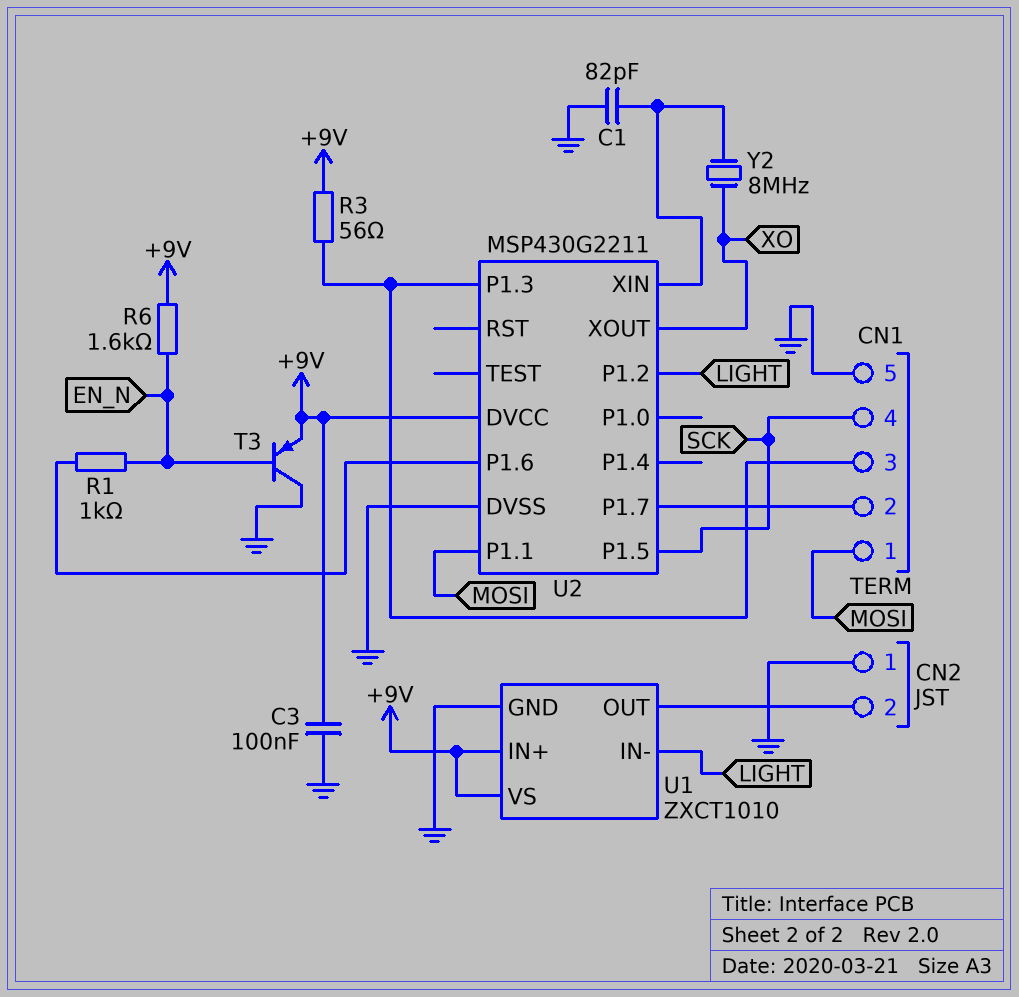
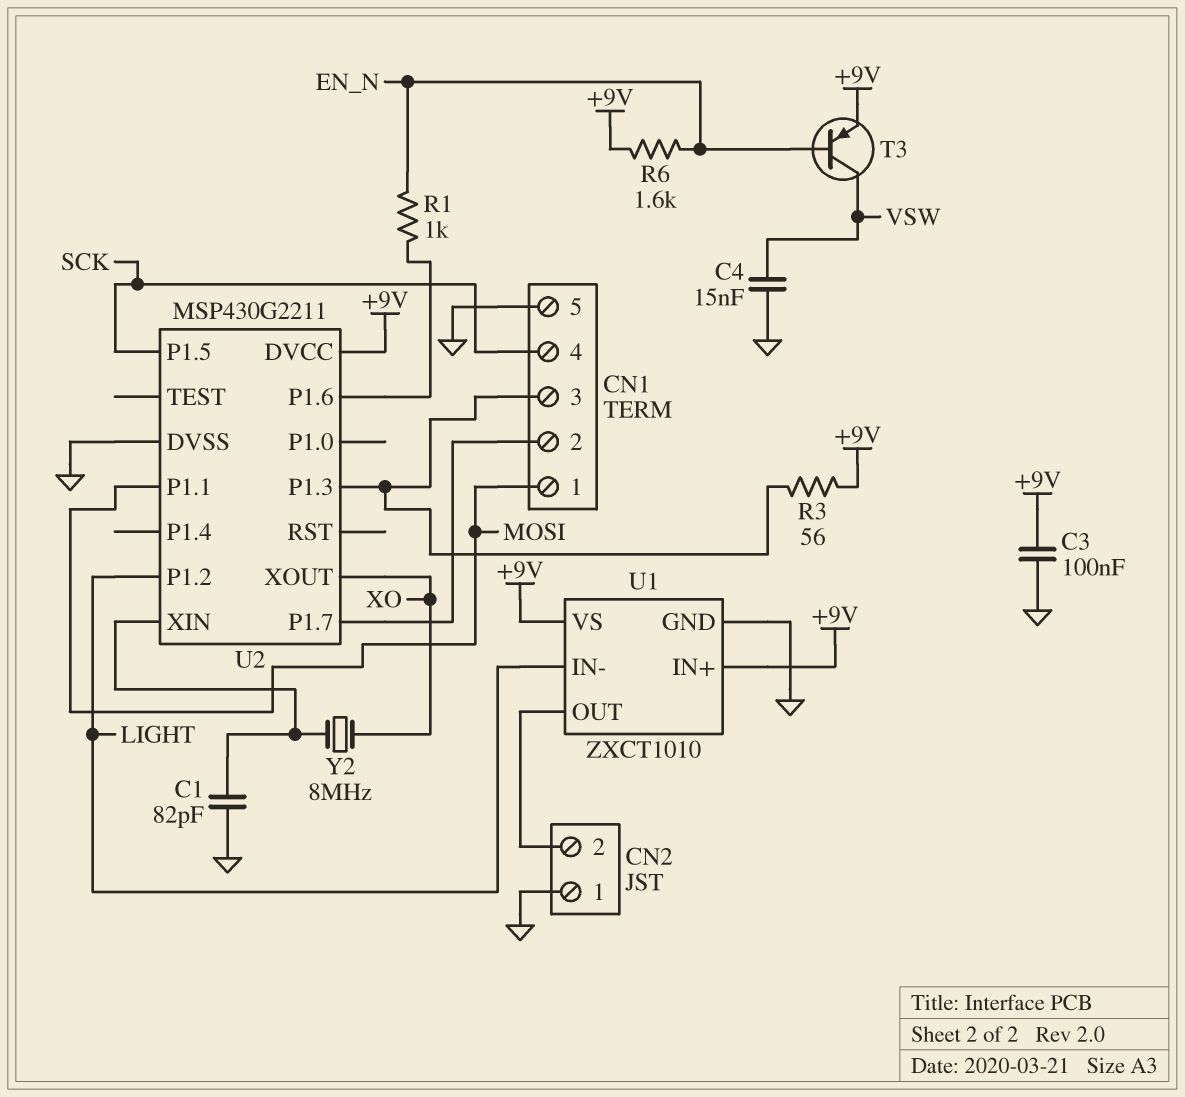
C4: none -> 15nF (GND, VSW)
T3: PNP (B EN_N, C GND, E +9V) -> PNP (B EN_N, C VSW, E +9V)

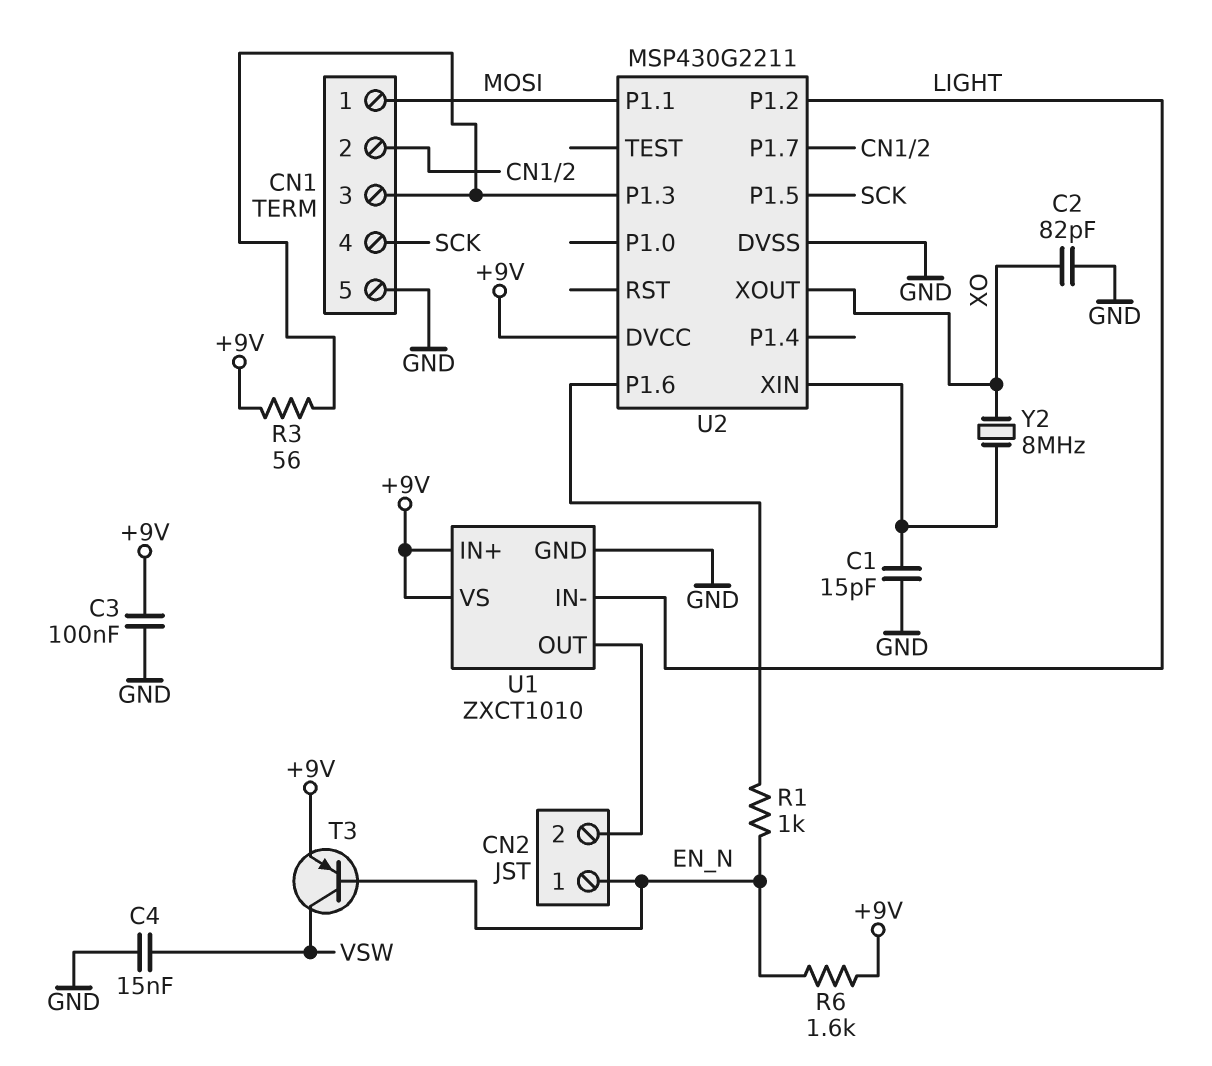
C1: 82pF (GND, U2/XIN) -> 15pF (GND, U2/XIN)
C2: none -> 82pF (GND, XO)
CN2 pin 1: GND -> EN_N

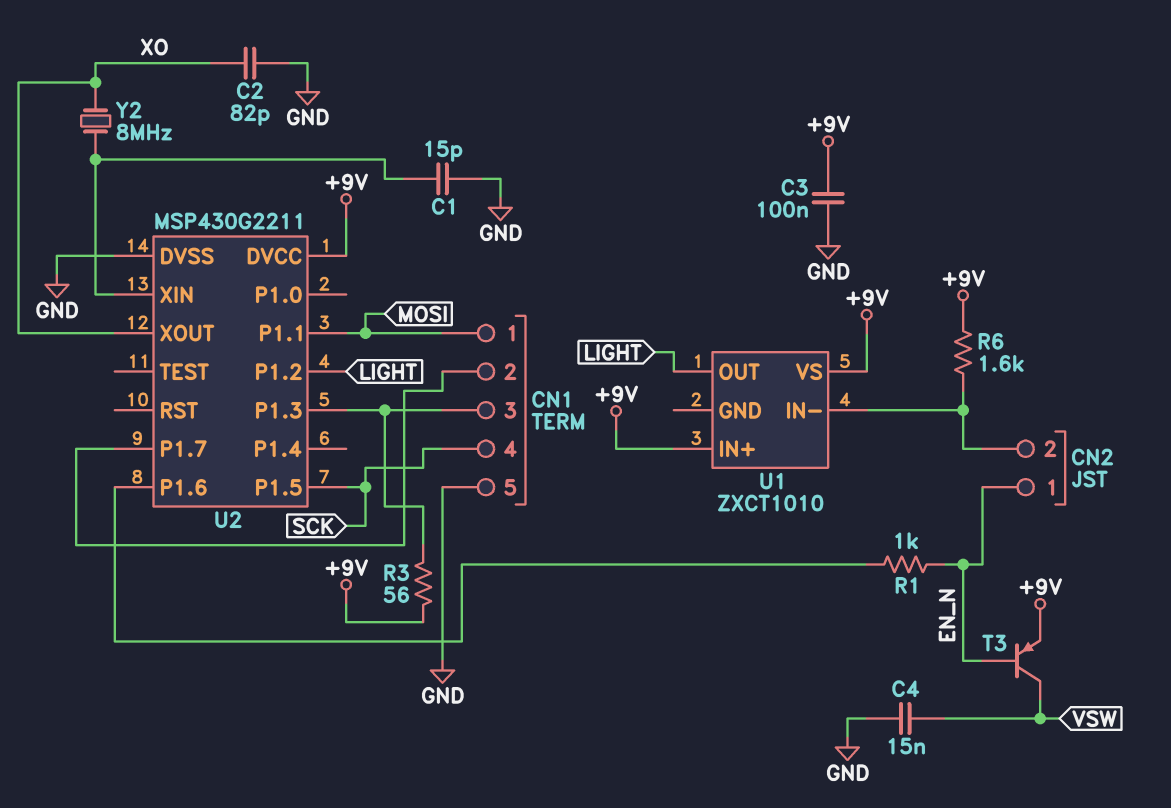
R6: 1.6k (+9V, EN_N) -> 1.6k (+9V, CN2/2)
U1 pin GND: GND -> none
U1 pin IN-: LIGHT -> CN2/2
U1 pin OUT: CN2/2 -> LIGHT

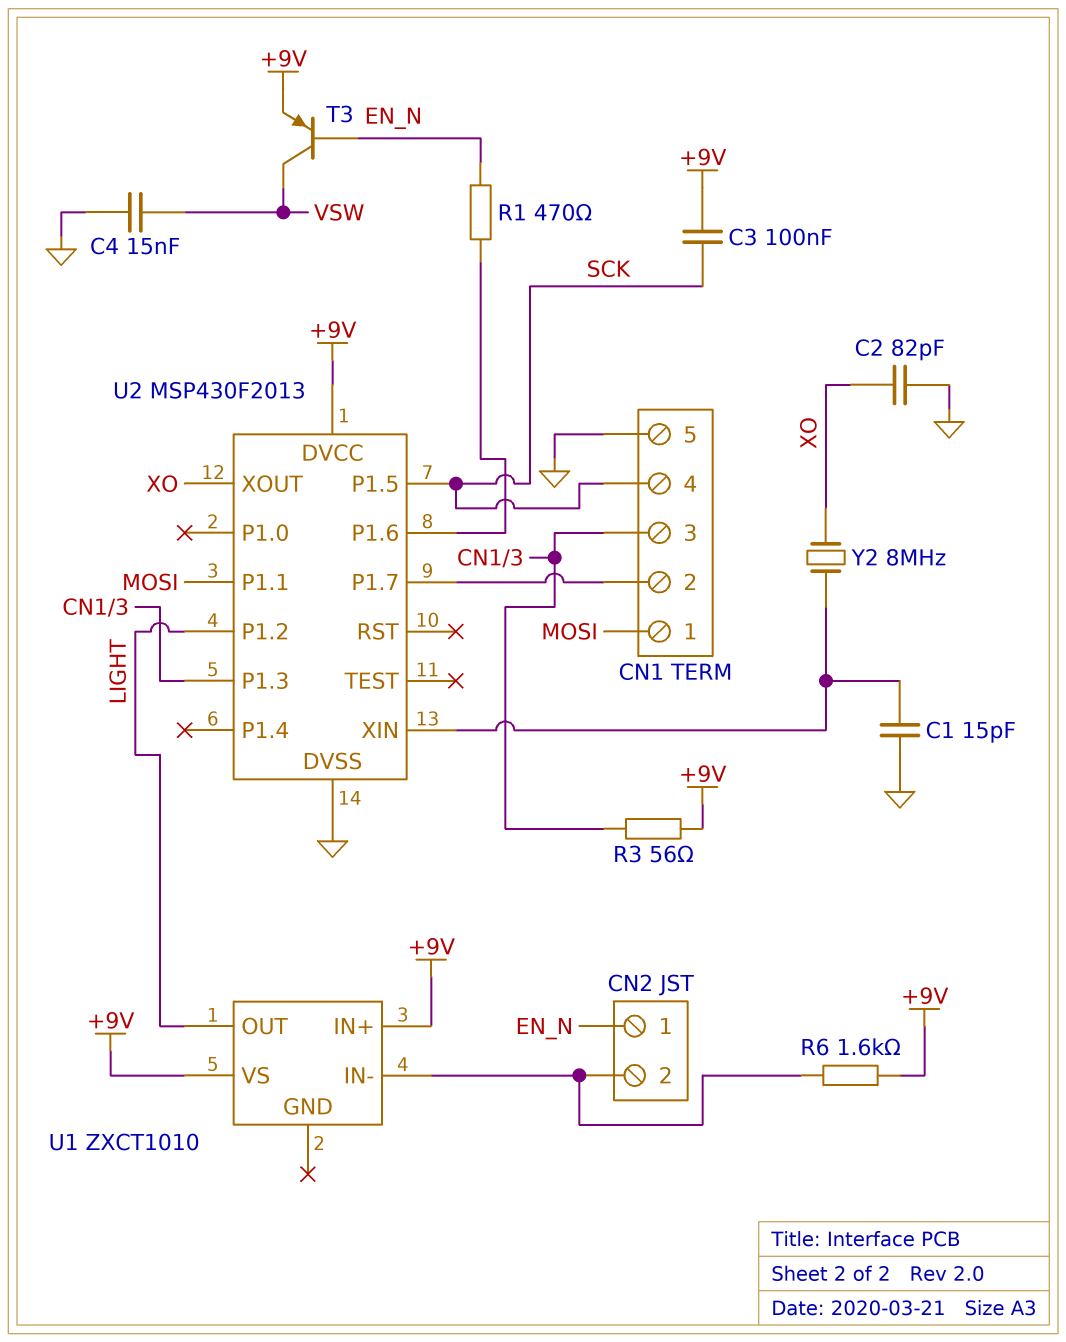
C3: 100nF (+9V, GND) -> 100nF (+9V, SCK)
R1: 1k (EN_N, U2/P1.6) -> 470 (EN_N, U2/P1.6)
U2: MSP430G2211 -> MSP430F2013

